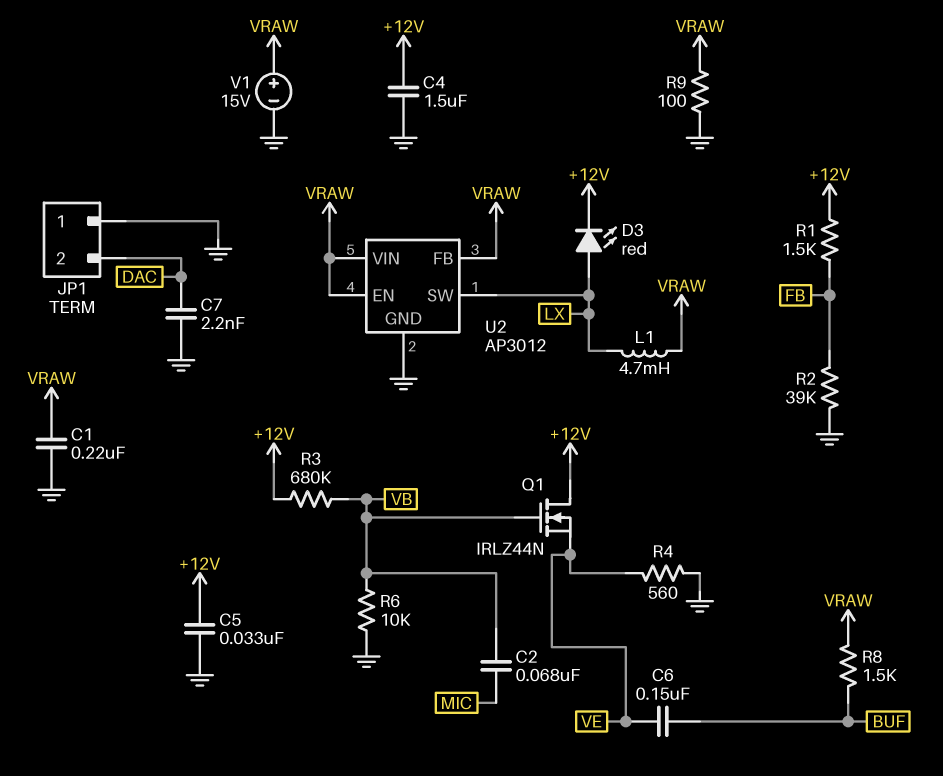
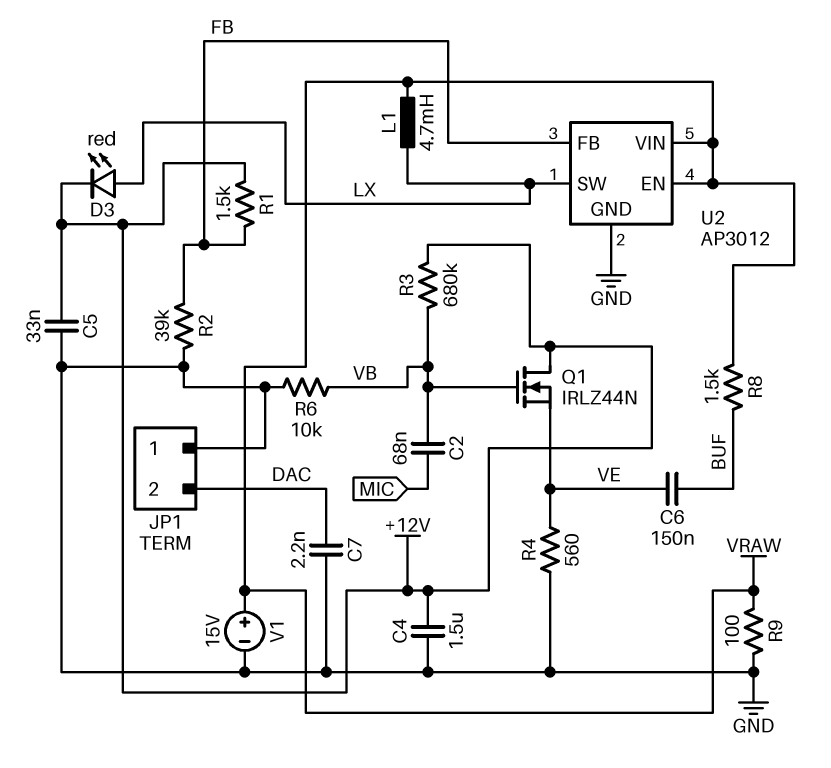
C1: 220nF (GND, VRAW) -> none
U2 pin FB: VRAW -> FB

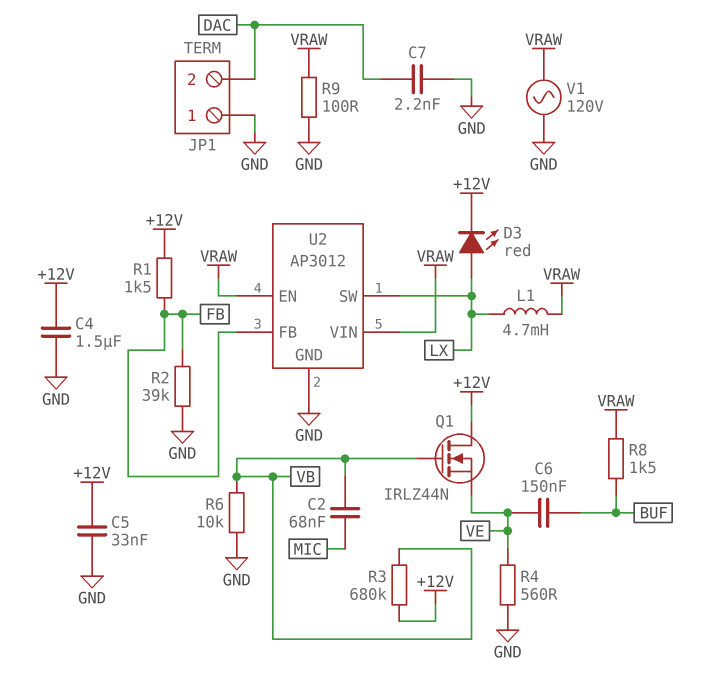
V1: 15V (plus VRAW, minus GND) -> AC 120V (GND, VRAW)

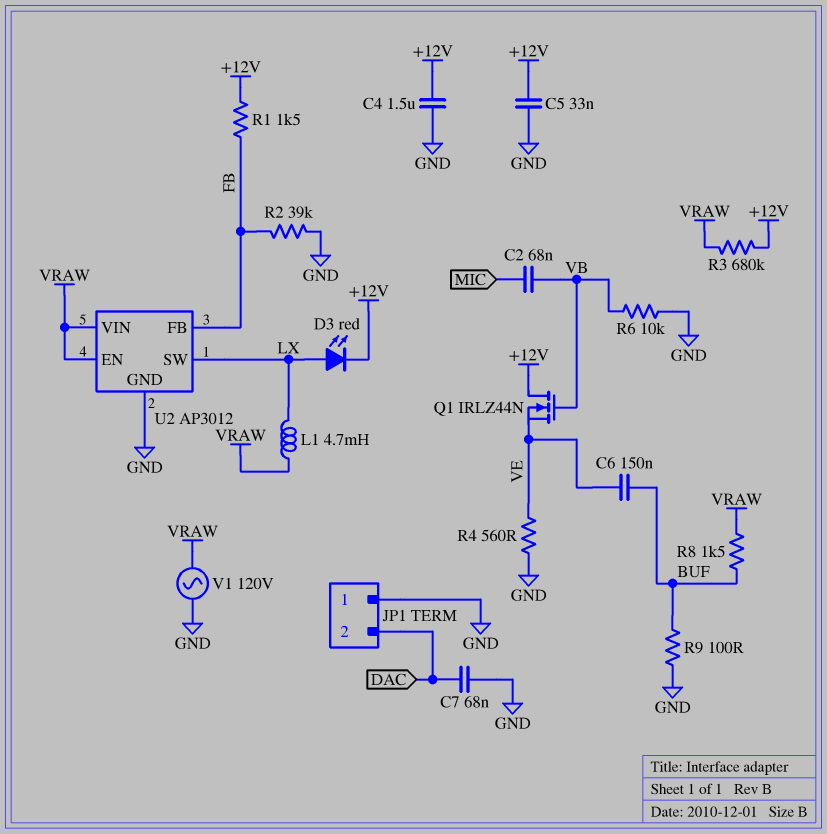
C7: 2.2nF (DAC, GND) -> 68nF (DAC, GND)
R3: 680k (+12V, VB) -> 680k (+12V, VRAW)
R9: 100 (GND, VRAW) -> 100 (BUF, GND)

